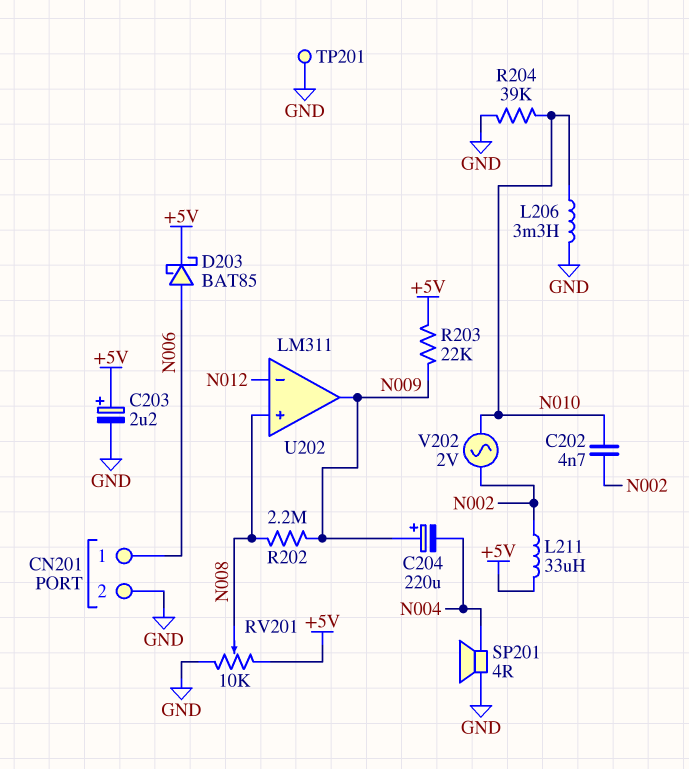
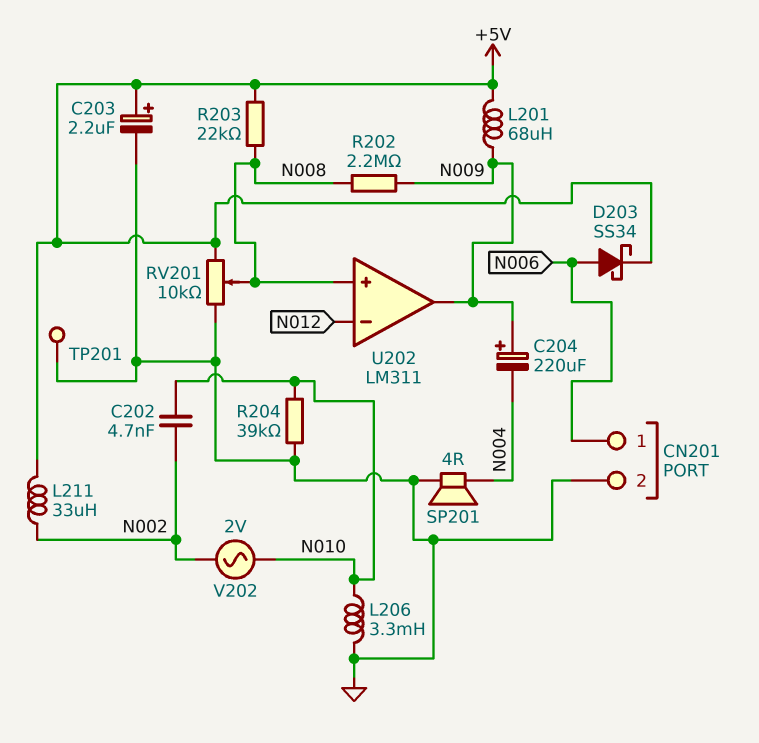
D203: schottky BAT85 (A N006, K +5V) -> schottky SS34 (A N006, K +5V)
L201: none -> 68uH (+5V, N009)
R203: 22k (+5V, N009) -> 22k (+5V, N008)

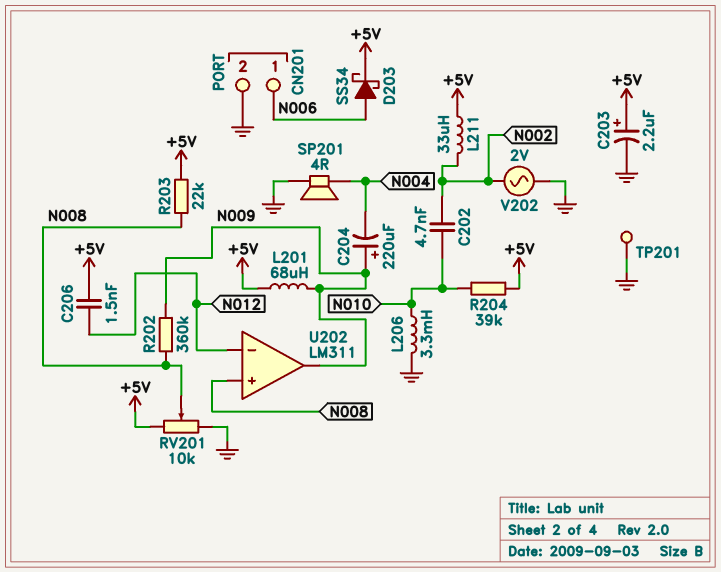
C206: none -> 1.5nF (+5V, N012)
R202: 2.2M (N008, N009) -> 360k (N008, N009)
R204: 39k (GND, N010) -> 39k (+5V, N010)
V202: AC 2V (N002, N010) -> AC 2V (GND, N002)

